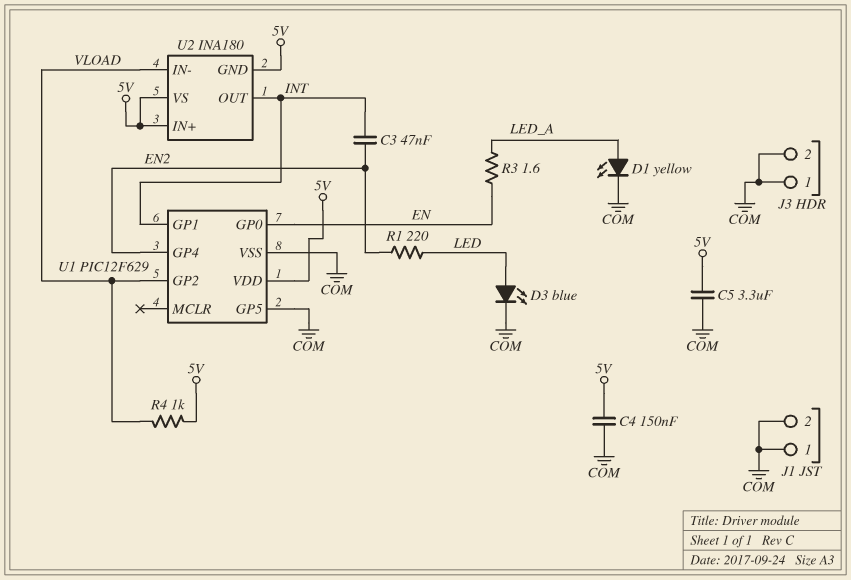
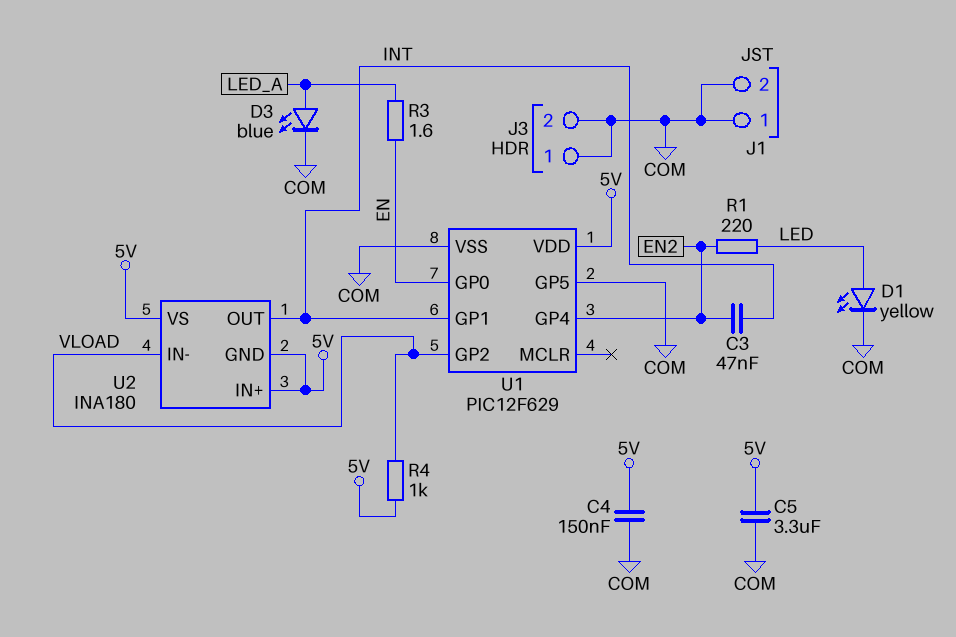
D1: LED yellow (A LED_A, K COM) -> LED yellow (A LED, K COM)
D3: LED blue (A LED, K COM) -> LED blue (A LED_A, K COM)

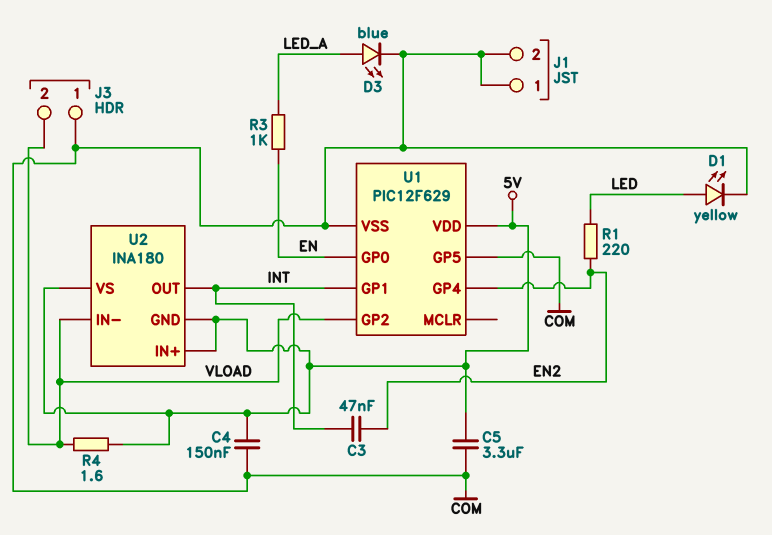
J3 pin 2: COM -> VLOAD
R3: 1.6 (EN, LED_A) -> 1k (EN, LED_A)
R4: 1k (5V, VLOAD) -> 1.6 (5V, VLOAD)

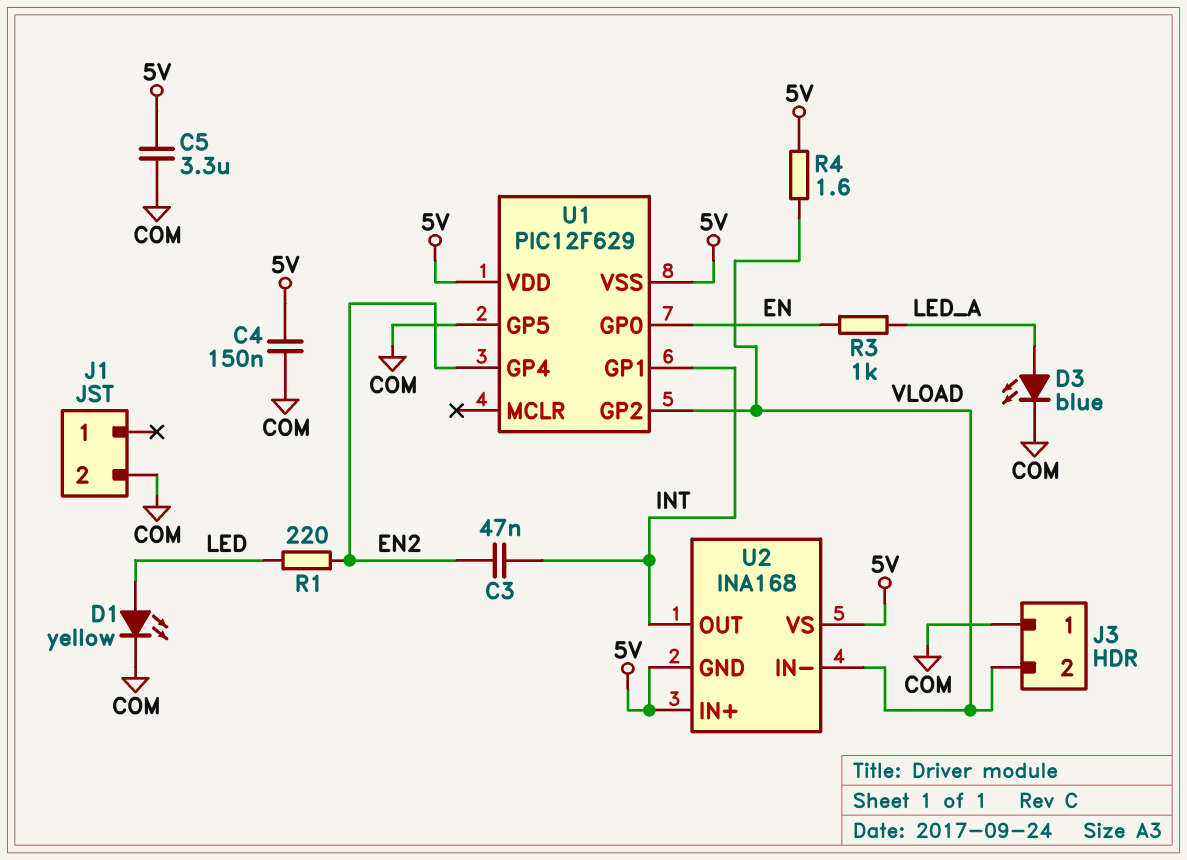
J1 pin 1: COM -> none
U1 pin VSS: COM -> 5V
U2: INA180 -> INA168

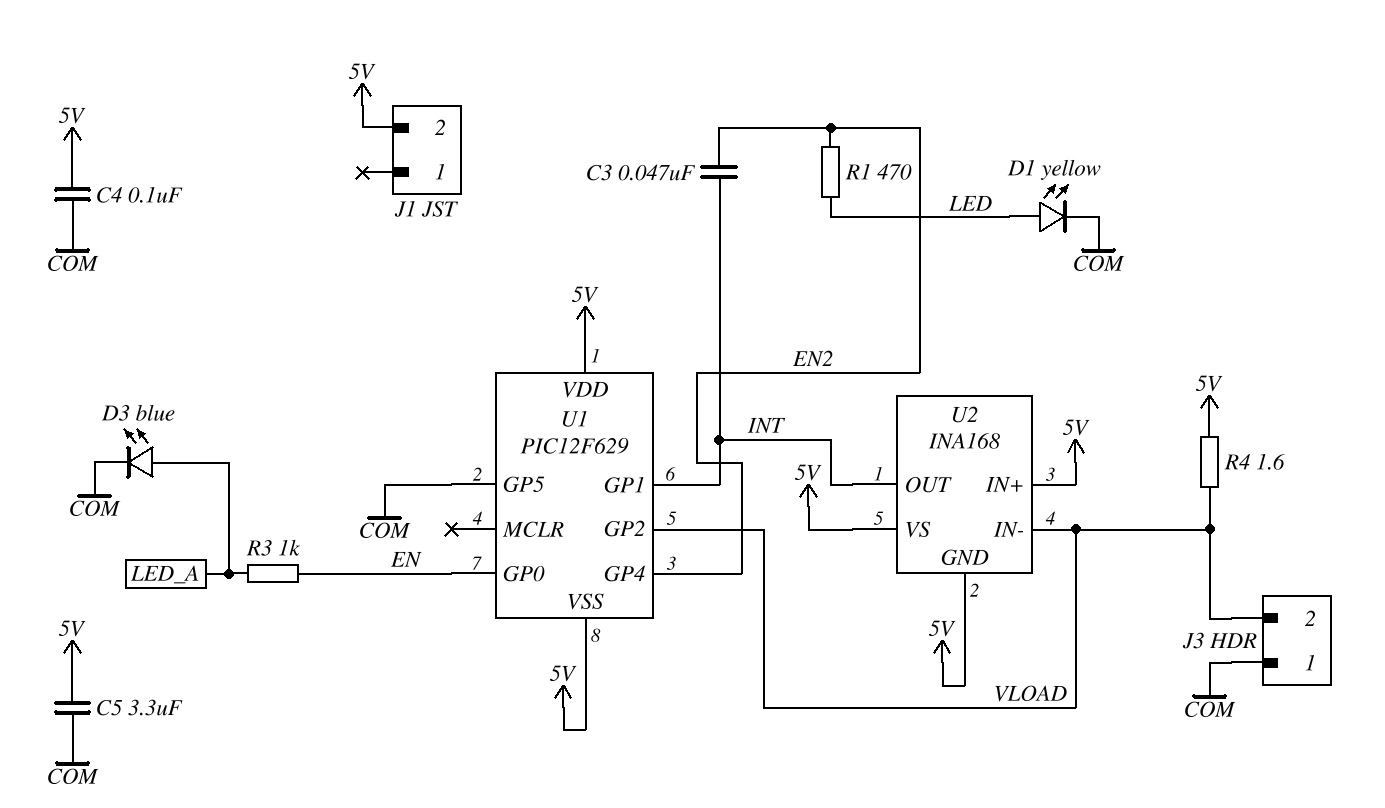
C4: 150nF (5V, COM) -> 100nF (5V, COM)
J1 pin 2: COM -> 5V
R1: 220 (EN2, LED) -> 470 (EN2, LED)

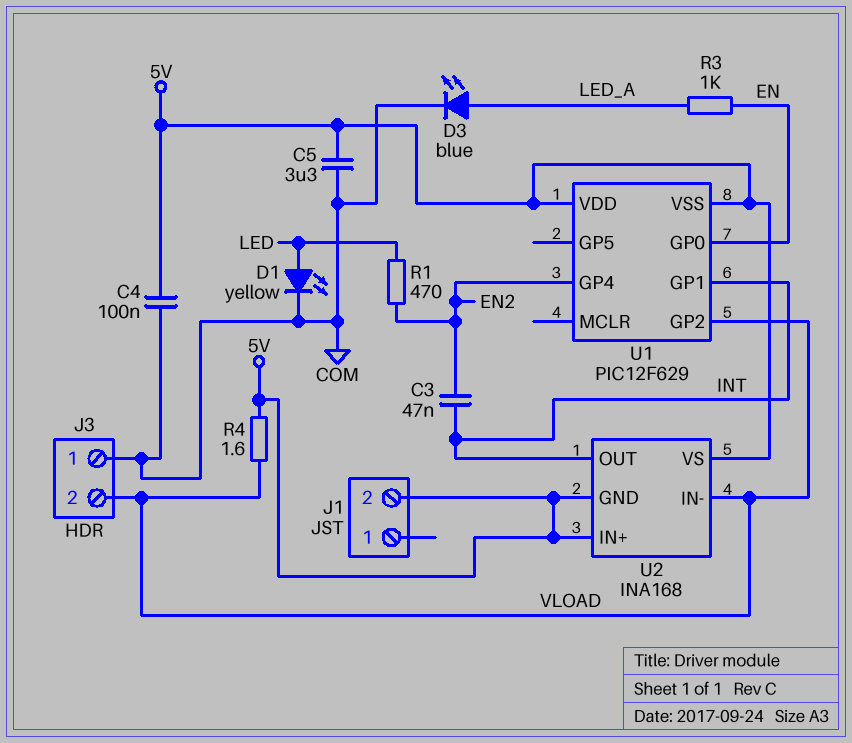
U1 pin GP5: COM -> none

